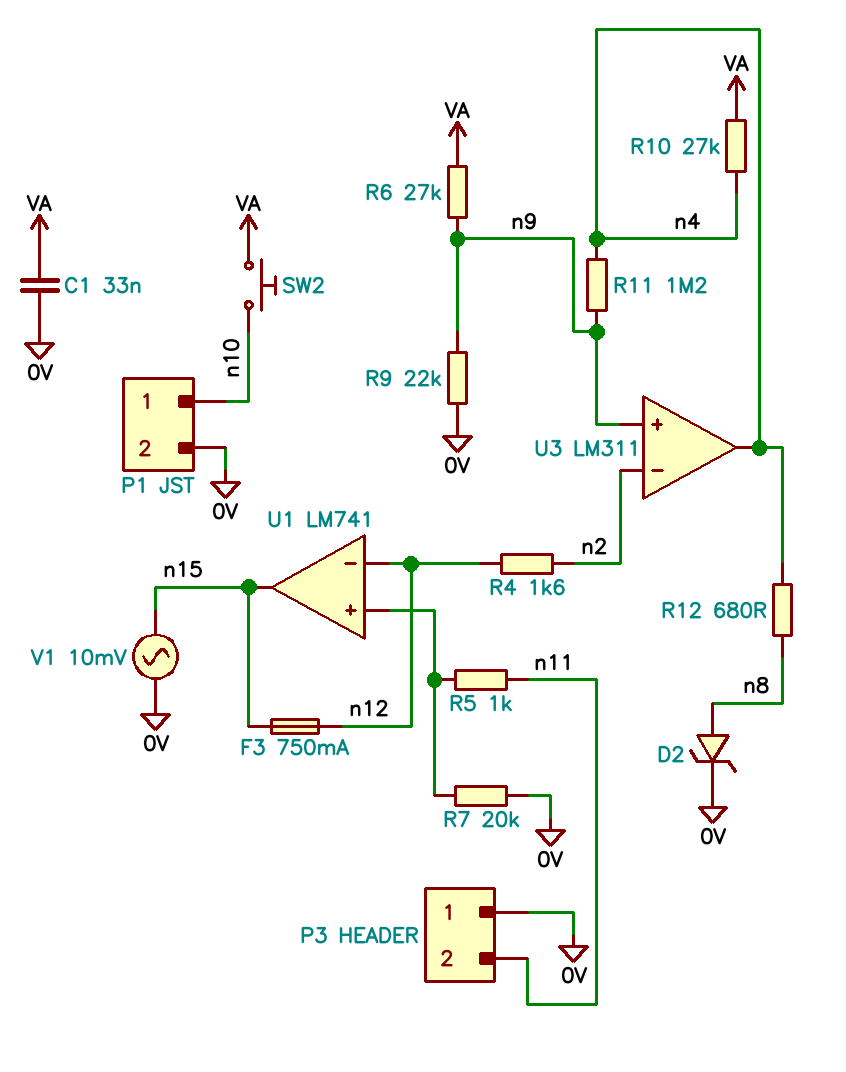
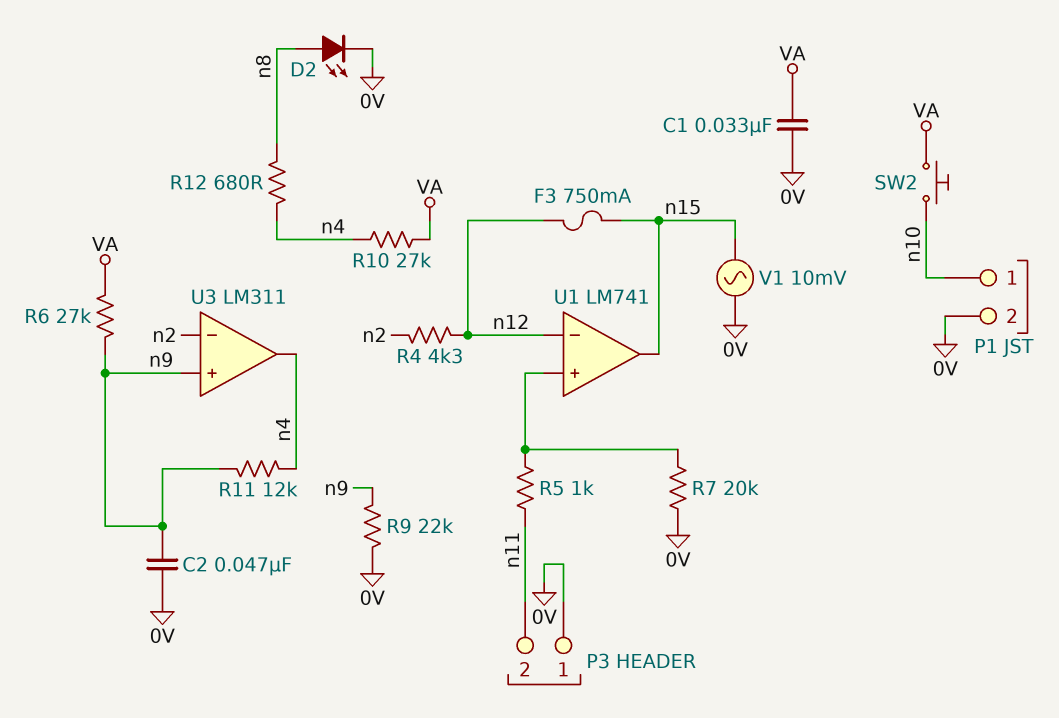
C2: none -> 47nF (0V, n9)
D2: zener (A n8, K 0V) -> LED (A n8, K 0V)
R4: 1.6k (n2, n12) -> 4.3k (n2, n12)
R11: 1.2M (n4, n9) -> 12k (n4, n9)

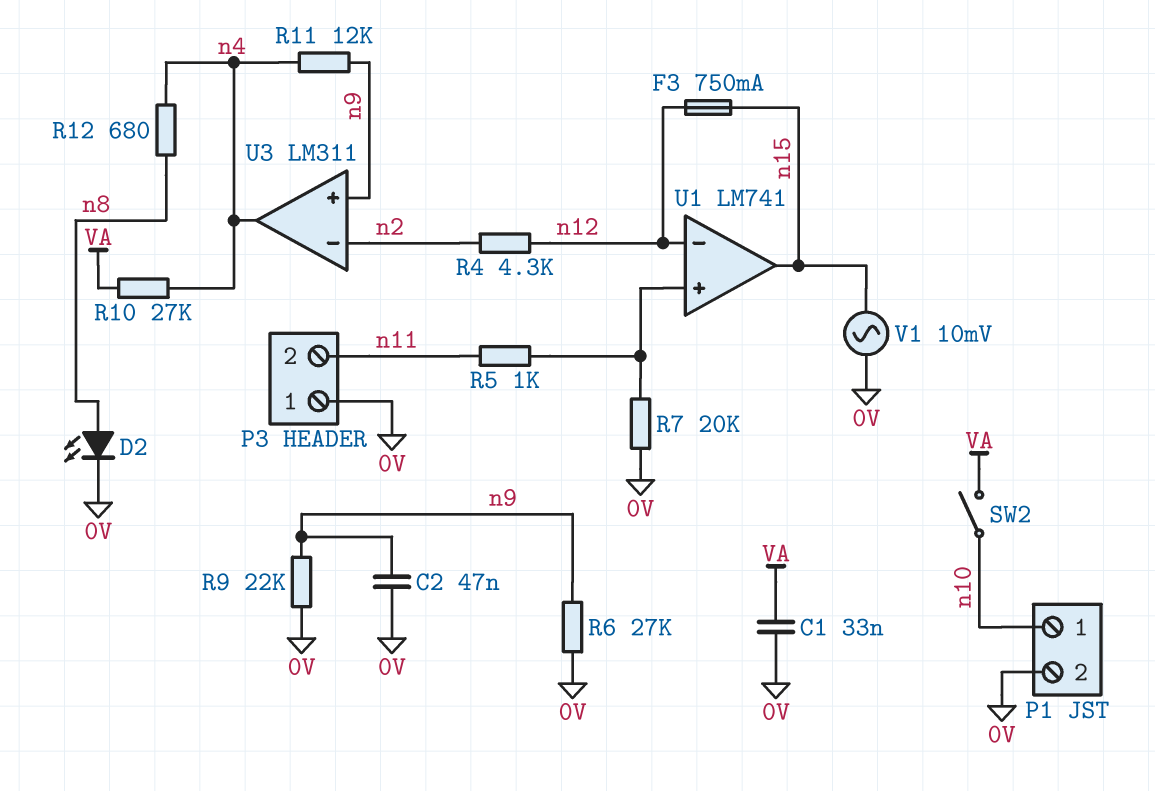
R6: 27k (VA, n9) -> 27k (0V, n9)
SW2: button (VA, n10) -> switch (VA, n10)

